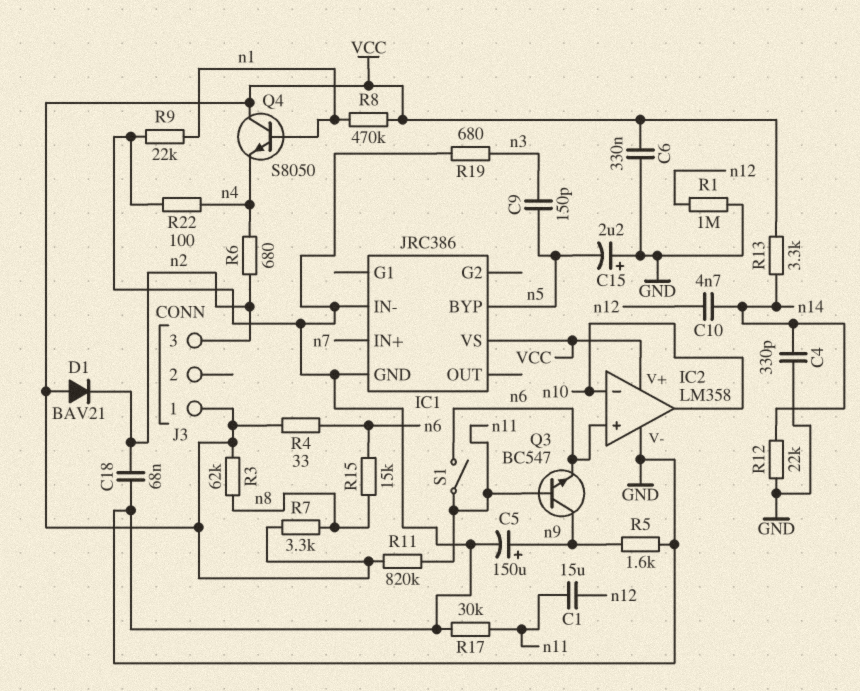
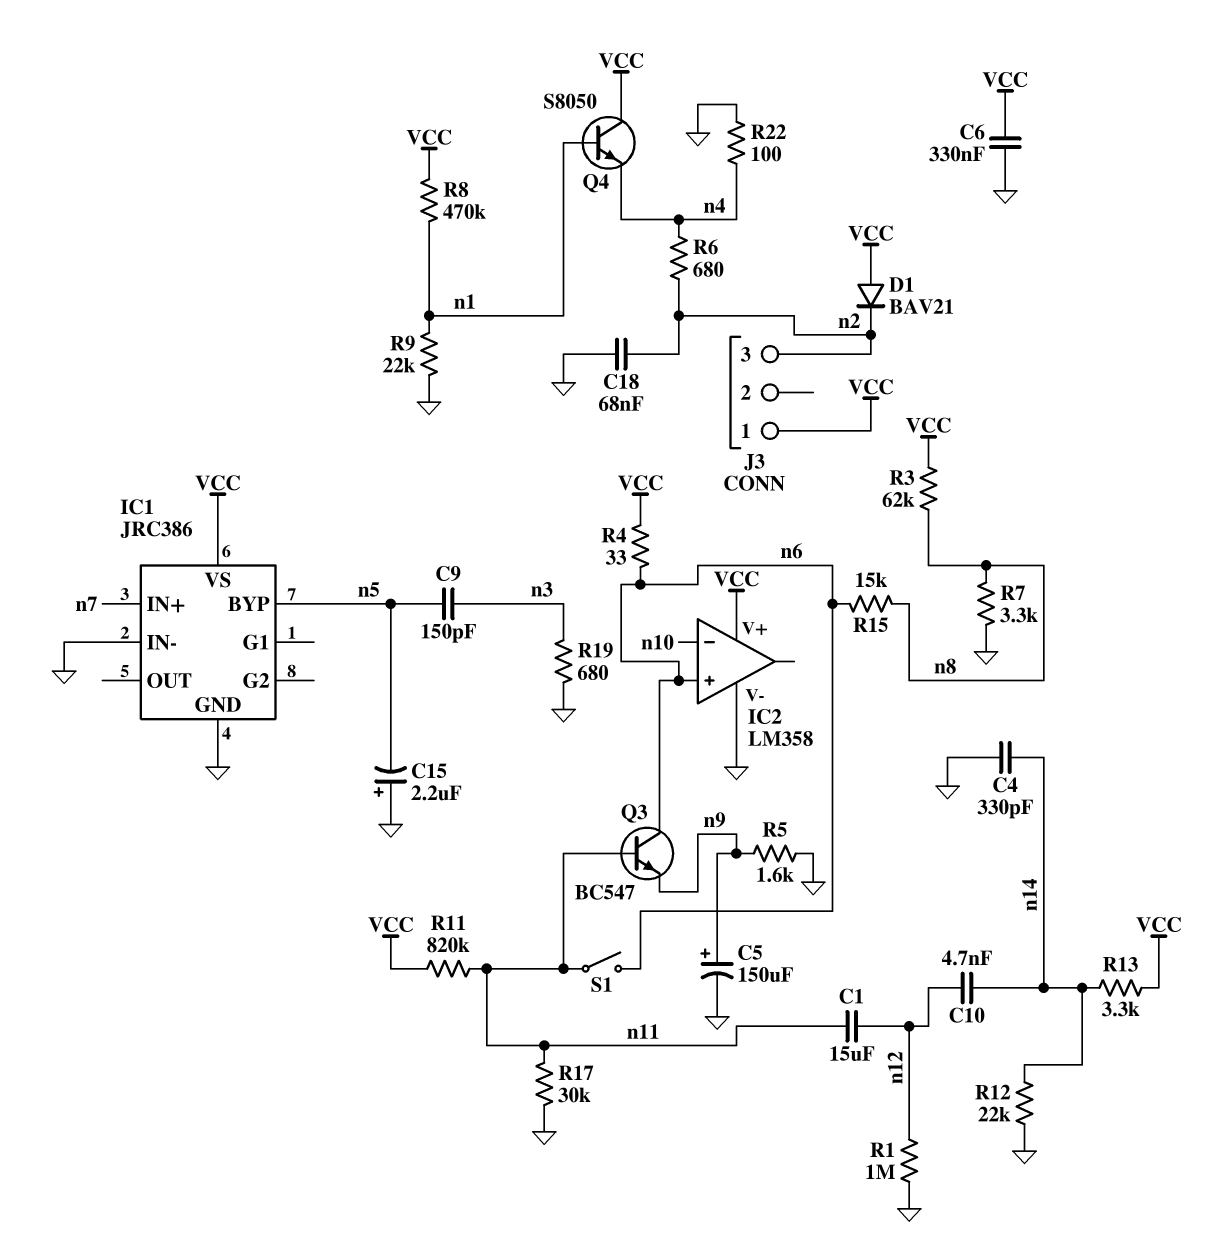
IC2 pin out: n10 -> none
Q3: NPN BC547 (B n11, C n9, E n6) -> NPN BC547 (B n11, C n6, E n9)
R7: 3.3k (VCC, n8) -> 3.3k (GND, n8)

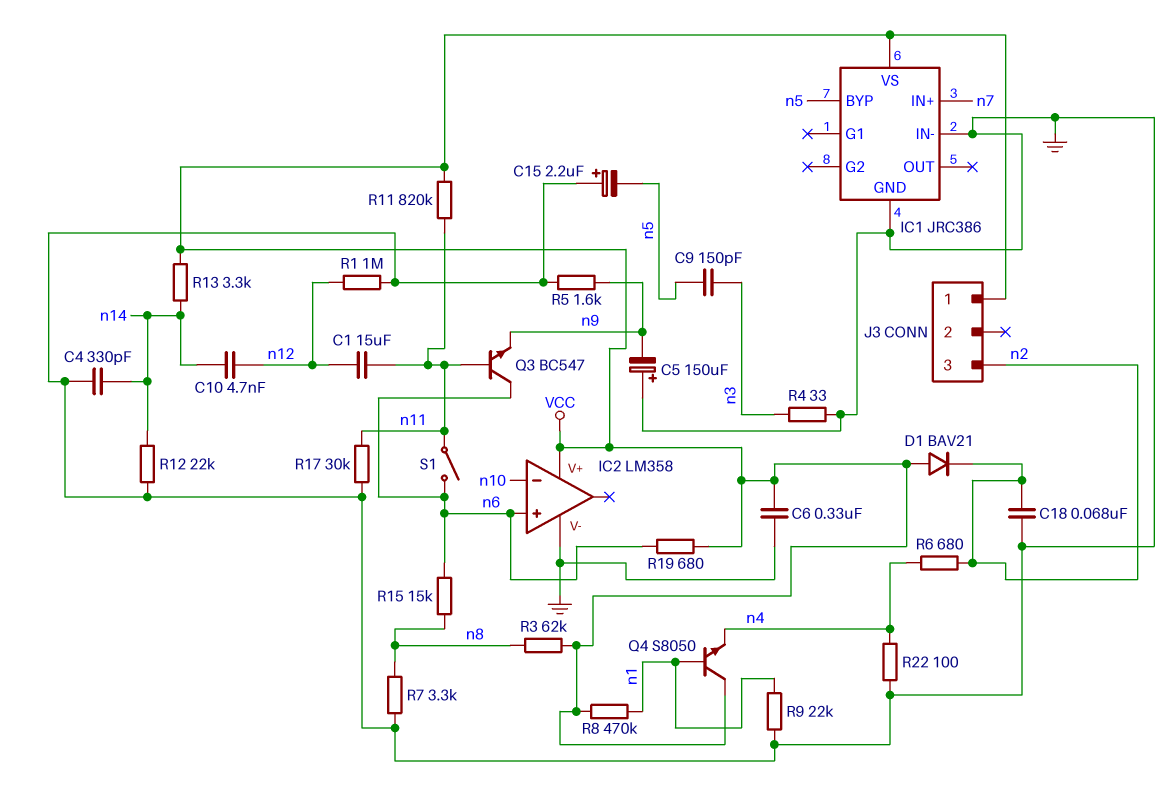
C5: 150uF (plus n9, minus GND) -> 150uF (plus GND, minus n9)
R4: 33 (VCC, n6) -> 33 (GND, n3)
R19: 680 (GND, n3) -> 680 (VCC, n6)

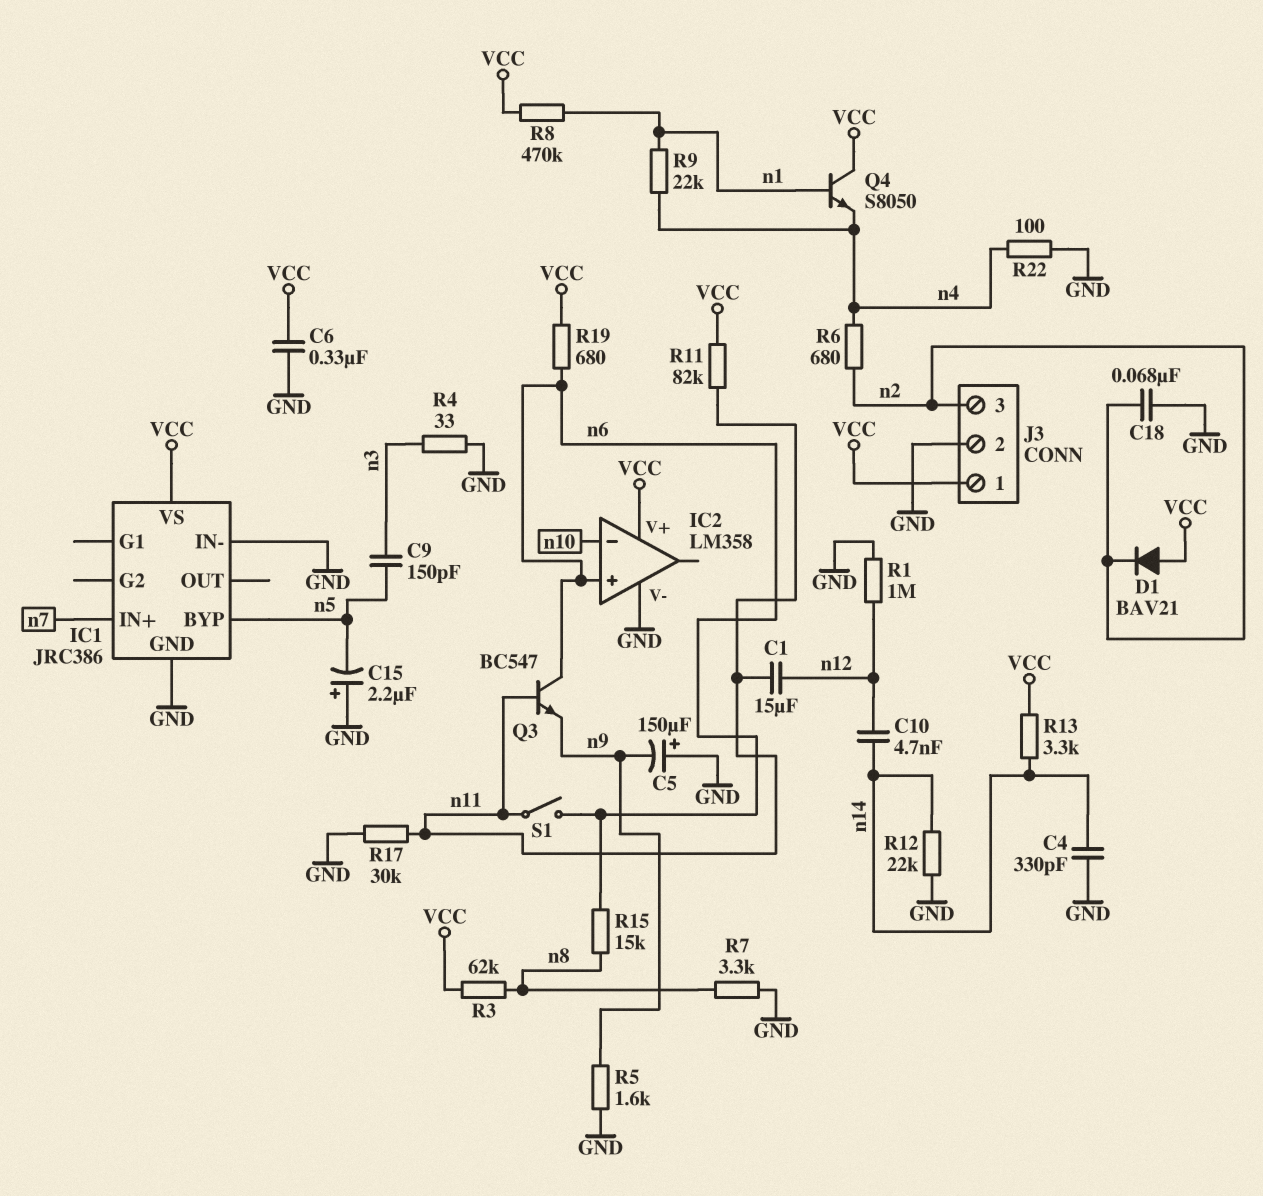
J3 pin 2: none -> GND
R9: 22k (GND, n1) -> 22k (n1, n4)
R11: 820k (VCC, n11) -> 82k (VCC, n11)

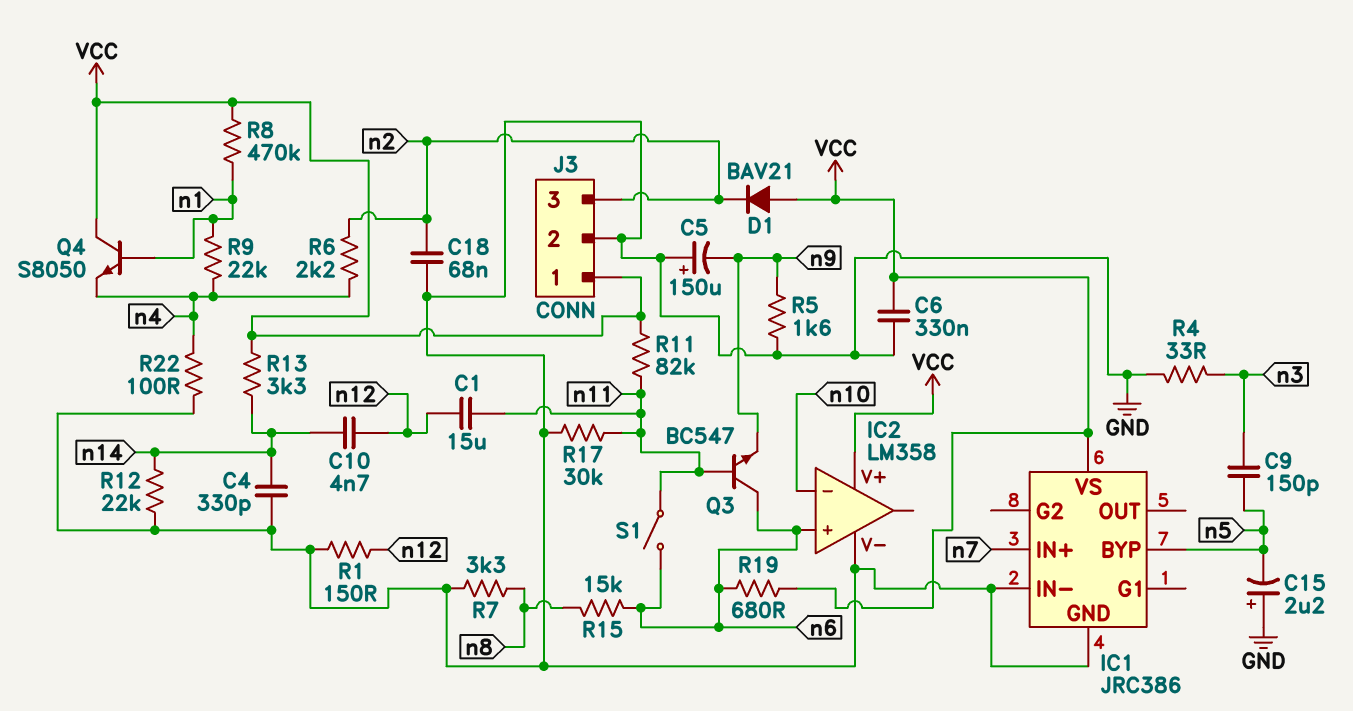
R1: 1M (GND, n12) -> 150 (GND, n12)
R3: 62k (VCC, n8) -> none
R6: 680 (n2, n4) -> 2.2k (n2, n4)

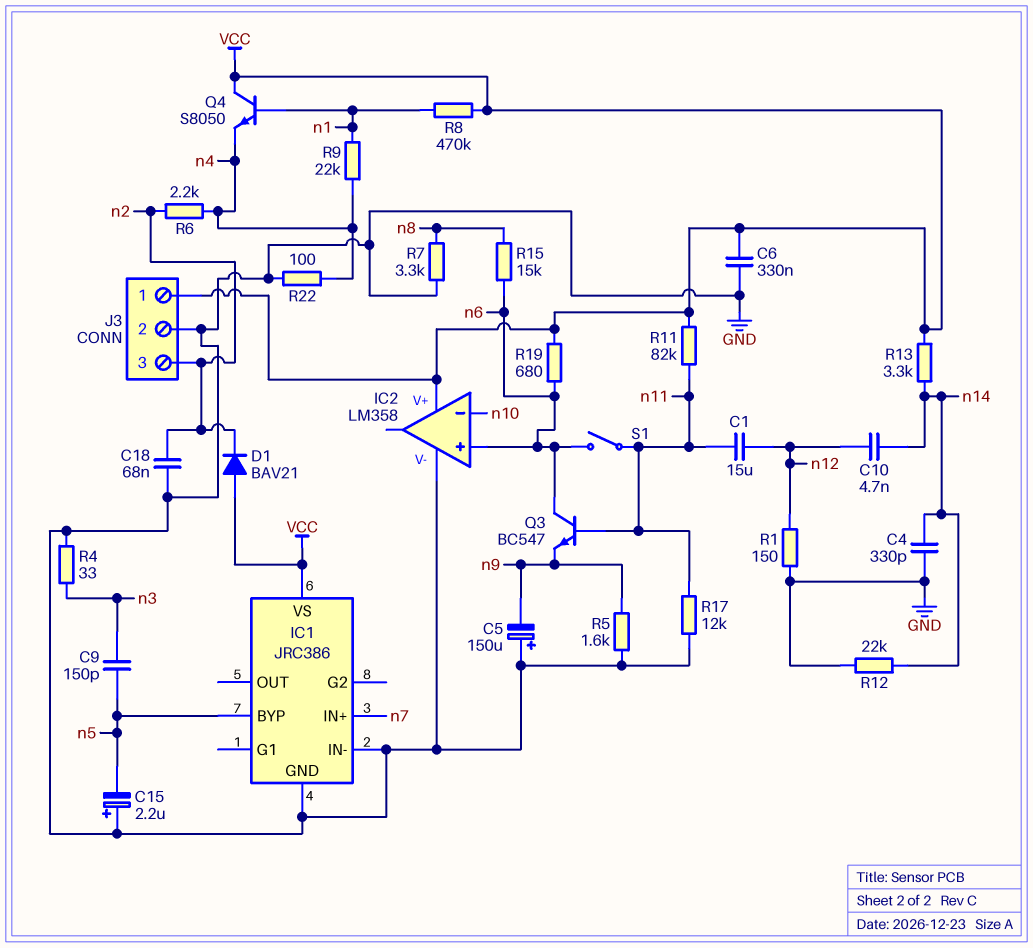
R17: 30k (GND, n11) -> 12k (GND, n11)

